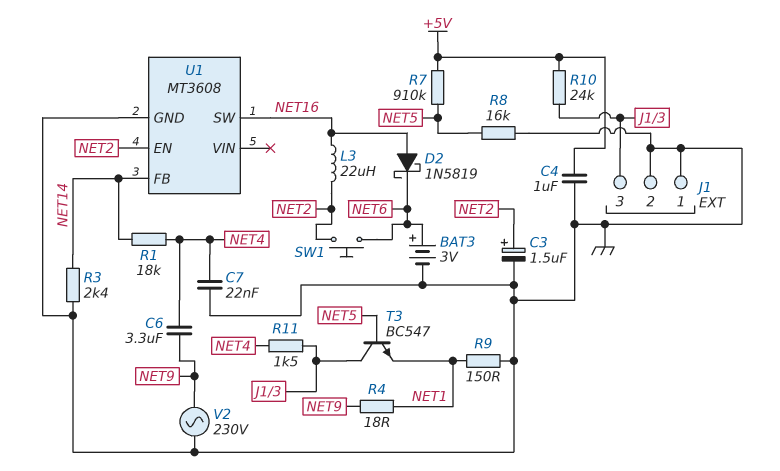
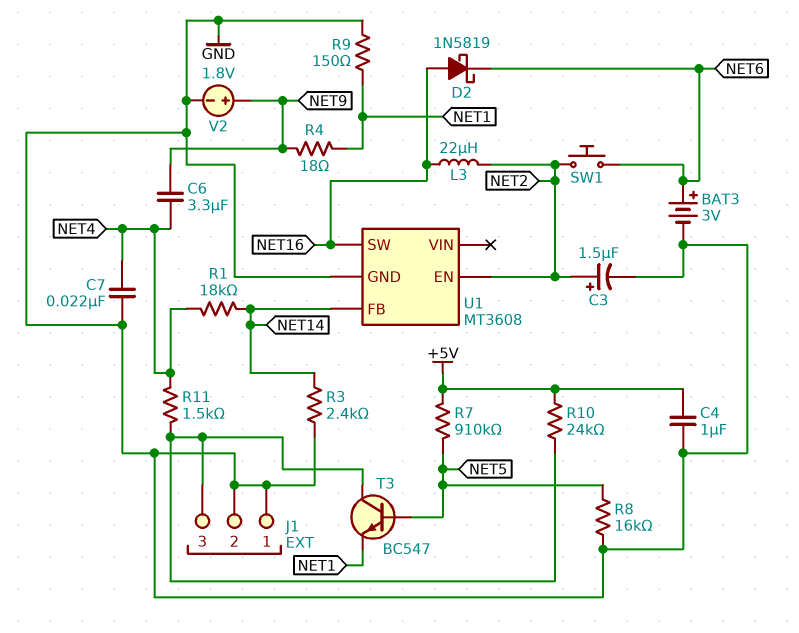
V2: AC 230V (GND, NET9) -> 1.8V (plus NET9, minus GND)

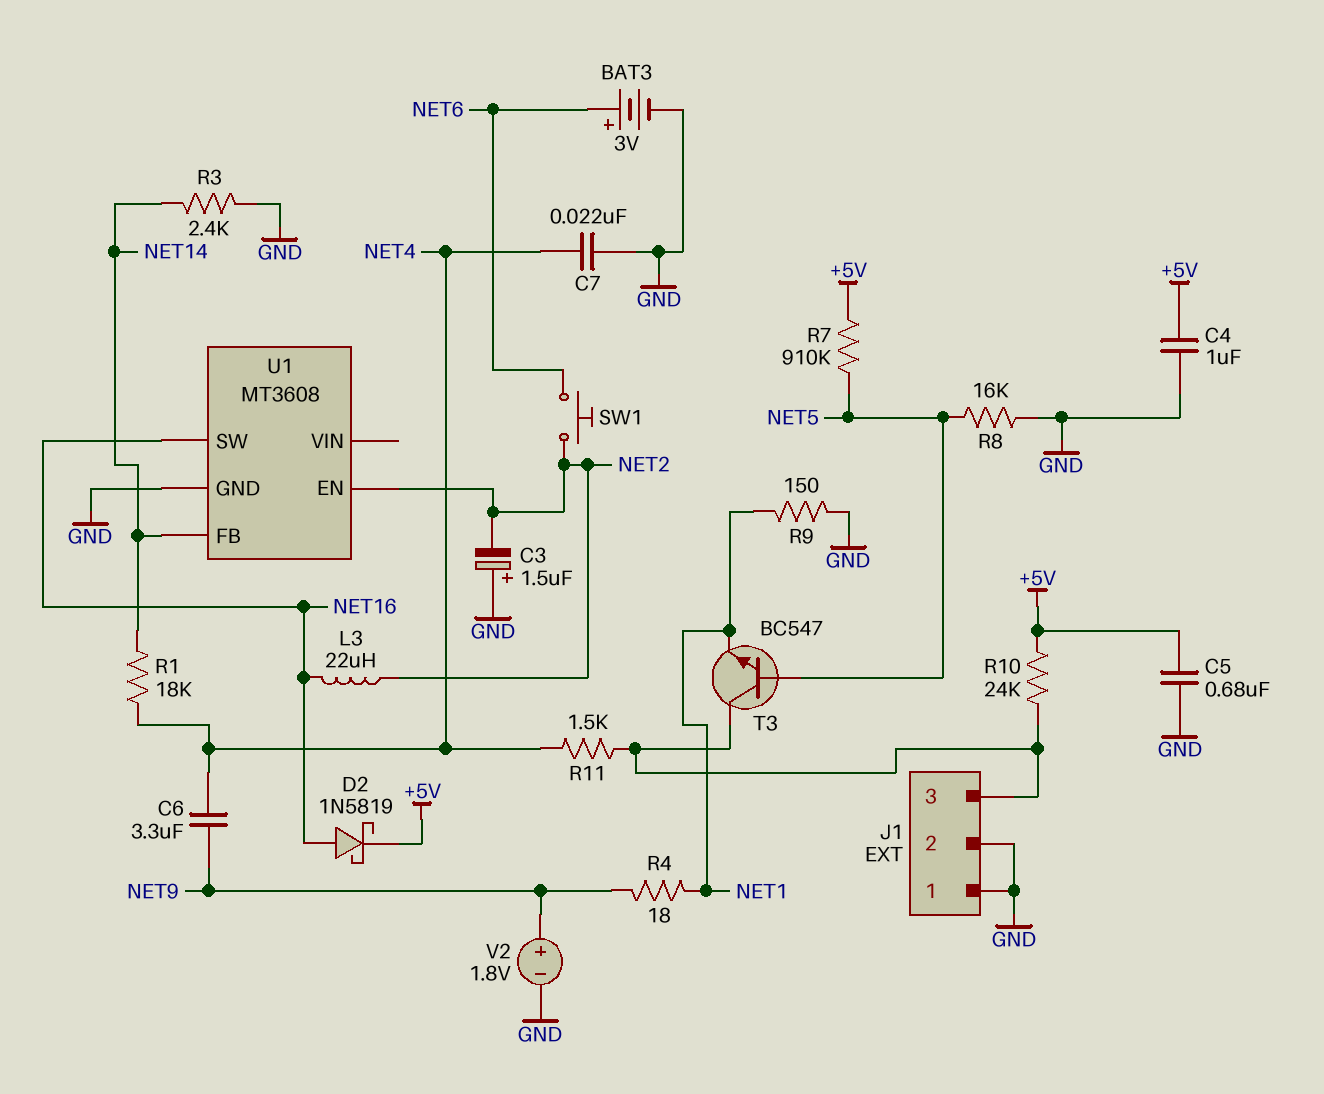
C3: 1.5uF (plus NET2, minus GND) -> 1.5uF (plus GND, minus NET2)
C5: none -> 680nF (+5V, GND)
D2: schottky 1N5819 (A NET16, K NET6) -> schottky 1N5819 (A NET16, K +5V)

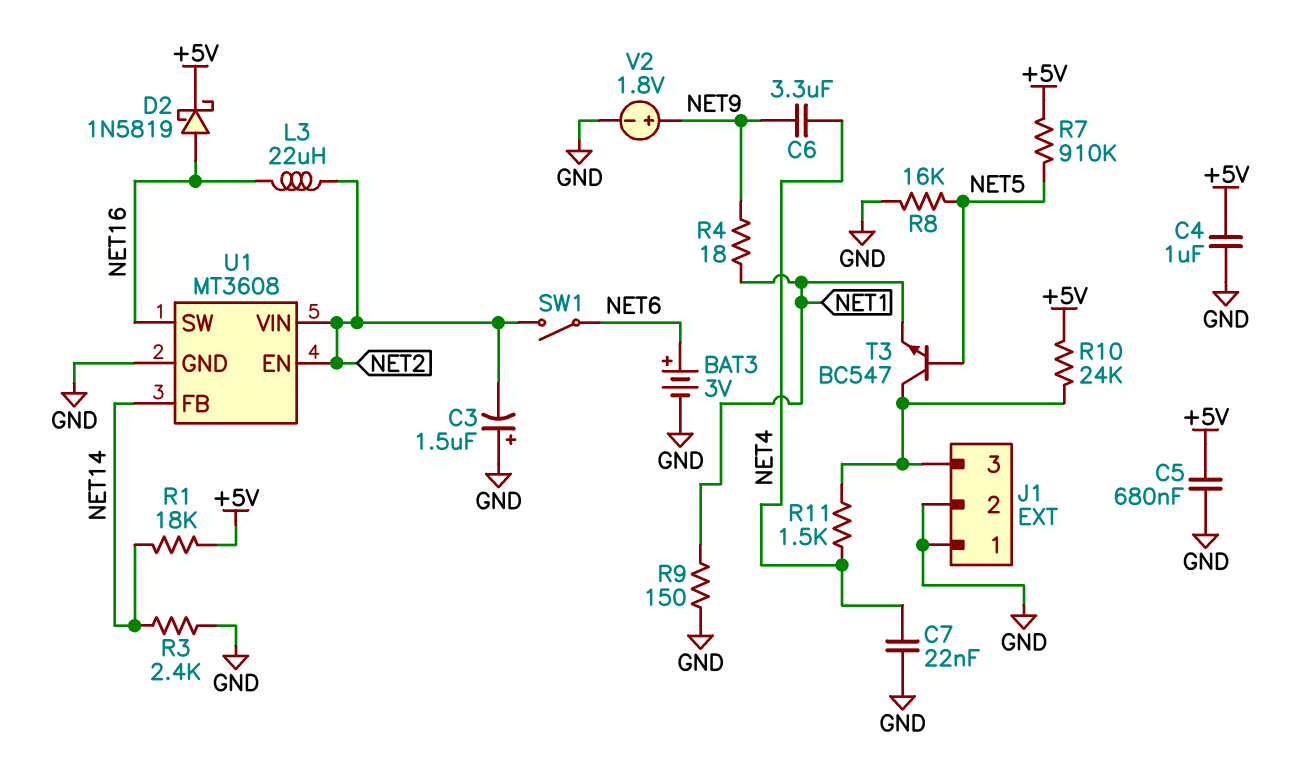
R1: 18k (NET4, NET14) -> 18k (+5V, NET14)
SW1: button (NET2, NET6) -> switch (NET2, NET6)
U1 pin VIN: none -> NET2

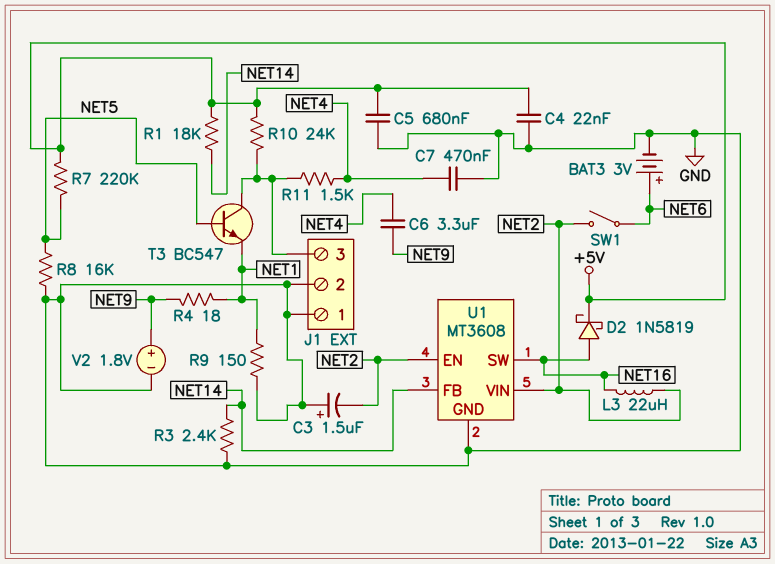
C4: 1uF (+5V, GND) -> 22nF (+5V, GND)
C7: 22nF (GND, NET4) -> 470nF (GND, NET4)
R7: 910k (+5V, NET5) -> 220k (+5V, NET5)

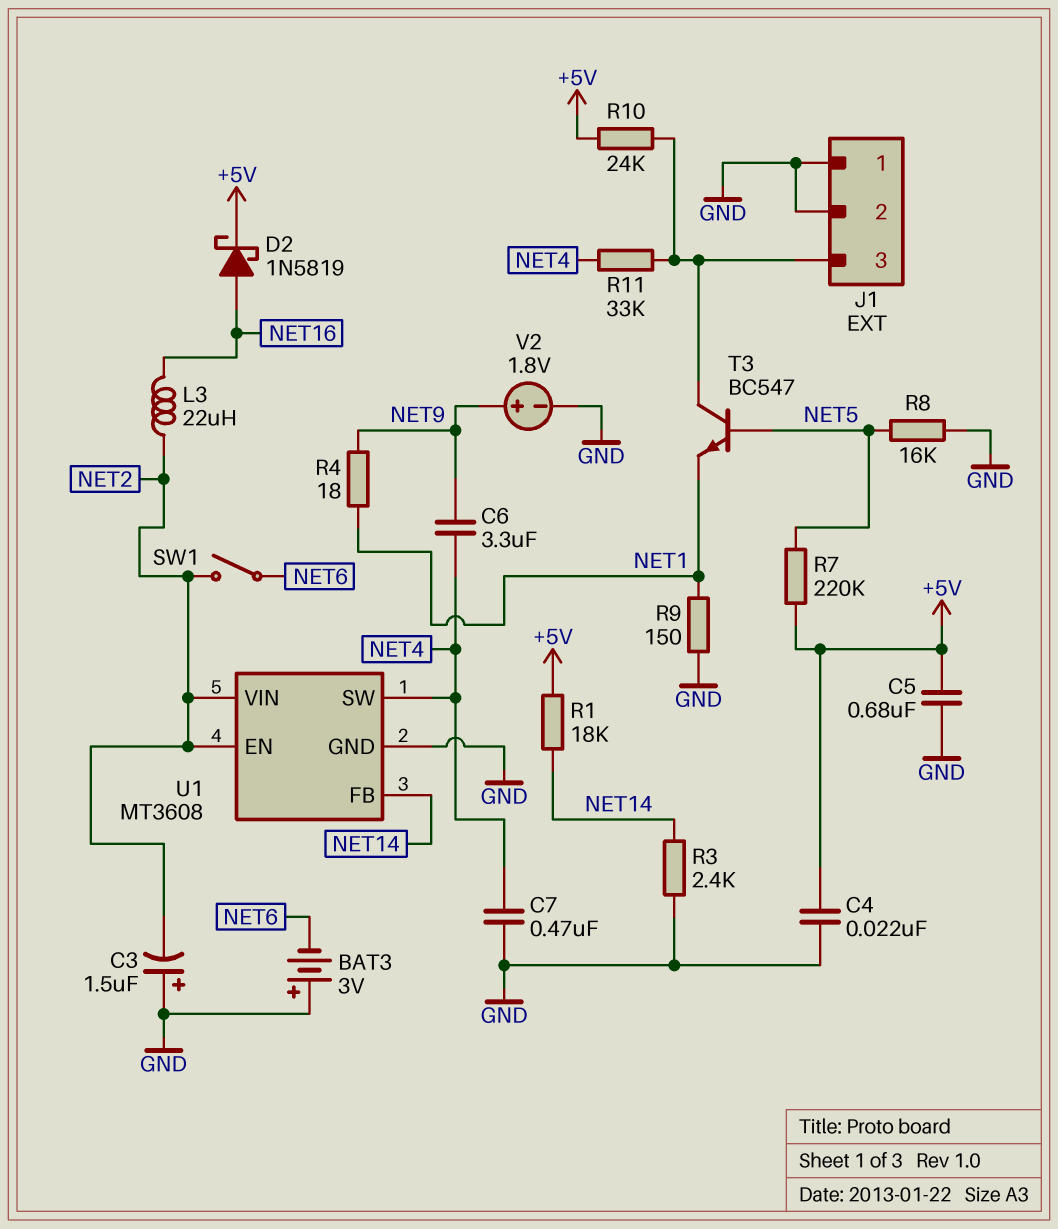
BAT3: 3V (plus NET6, minus GND) -> 3V (plus GND, minus NET6)
R11: 1.5k (J1/3, NET4) -> 33k (J1/3, NET4)
U1 pin SW: NET16 -> NET4

